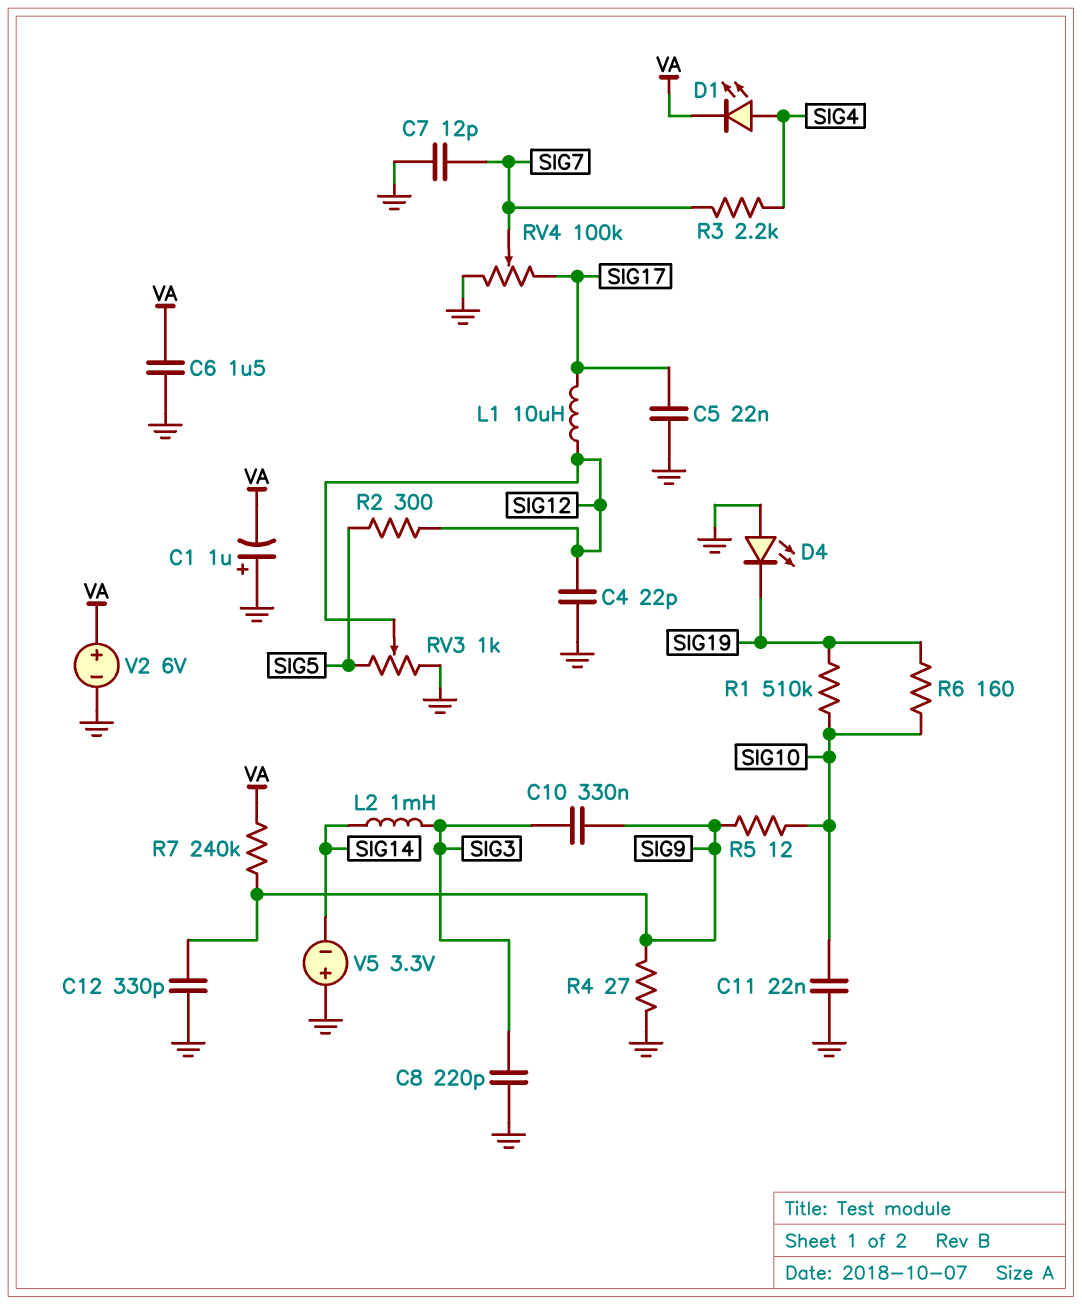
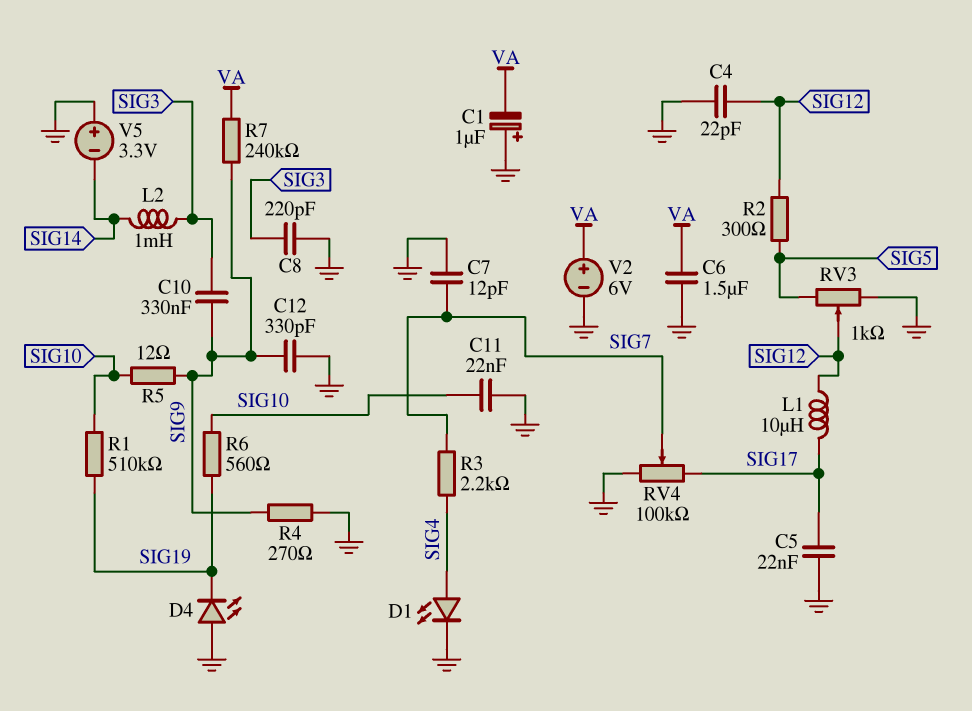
D1: LED (A SIG4, K VA) -> LED (A SIG4, K GND)
R4: 27 (GND, SIG9) -> 270 (GND, SIG9)
R6: 160 (SIG10, SIG19) -> 560 (SIG10, SIG19)

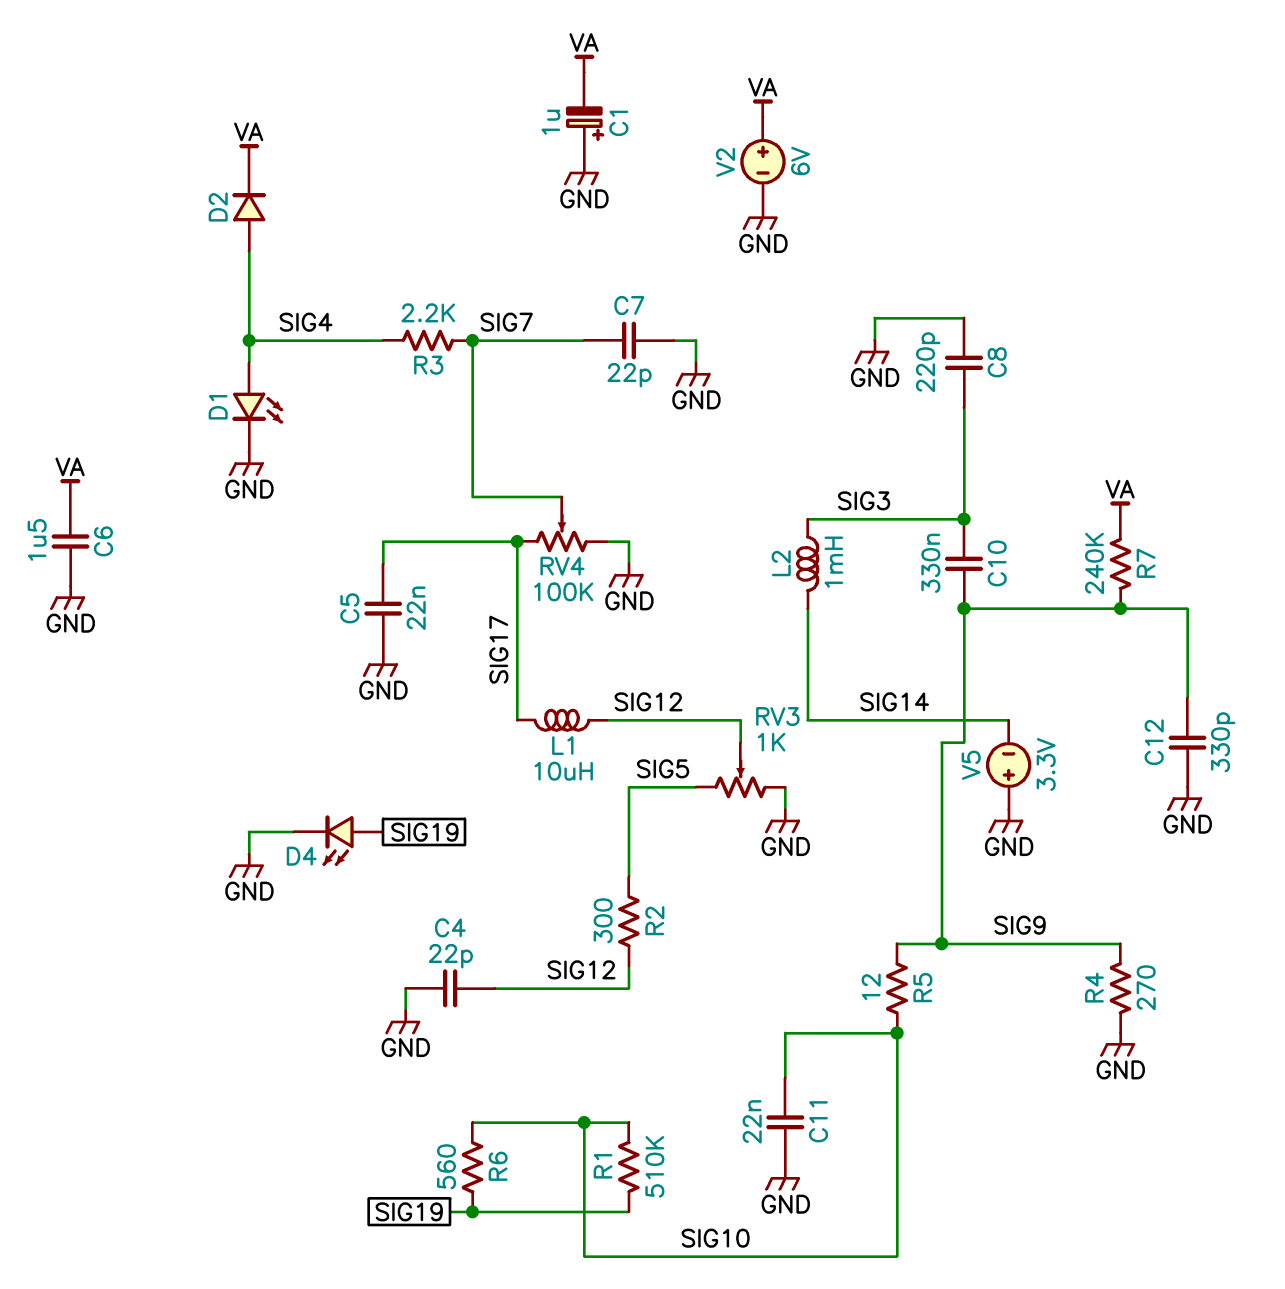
C7: 12pF (GND, SIG7) -> 22pF (GND, SIG7)
D2: none -> diode (A SIG4, K VA)
D4: LED (A GND, K SIG19) -> LED (A SIG19, K GND)

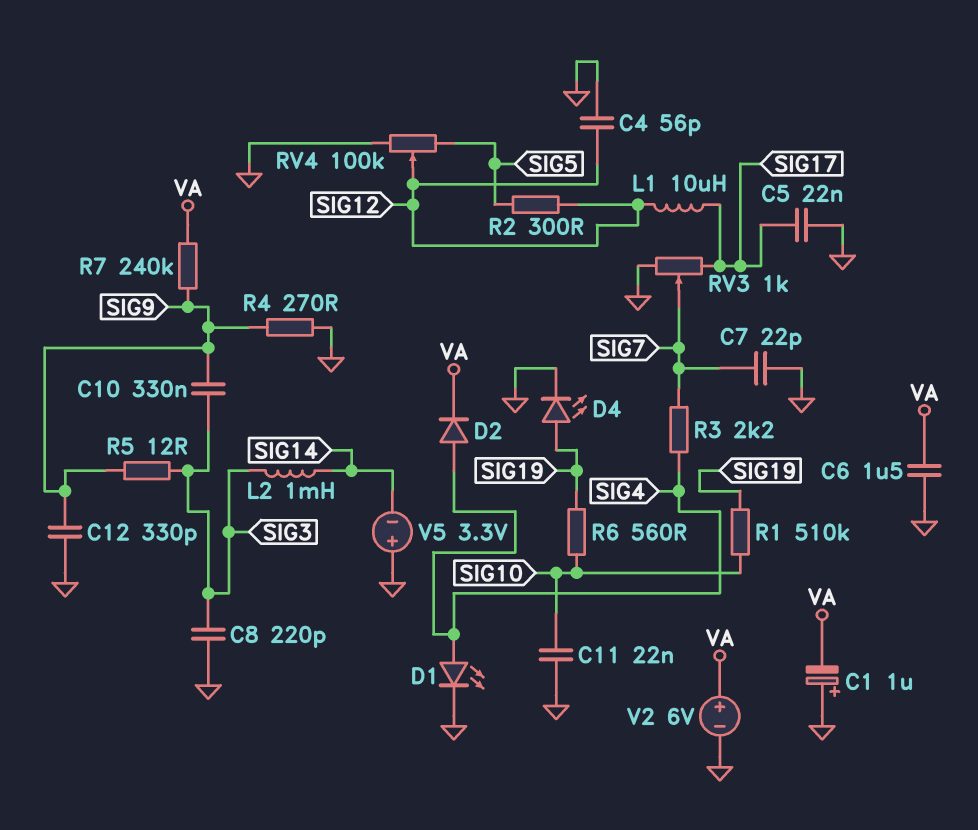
C4: 22pF (GND, SIG12) -> 56pF (GND, SIG12)
R5: 12 (SIG9, SIG10) -> 12 (SIG3, SIG9)
RV3: 1k (GND, SIG5, wiper SIG12) -> 1k (GND, SIG17, wiper SIG7)
RV4: 100k (GND, SIG17, wiper SIG7) -> 100k (GND, SIG5, wiper SIG12)

